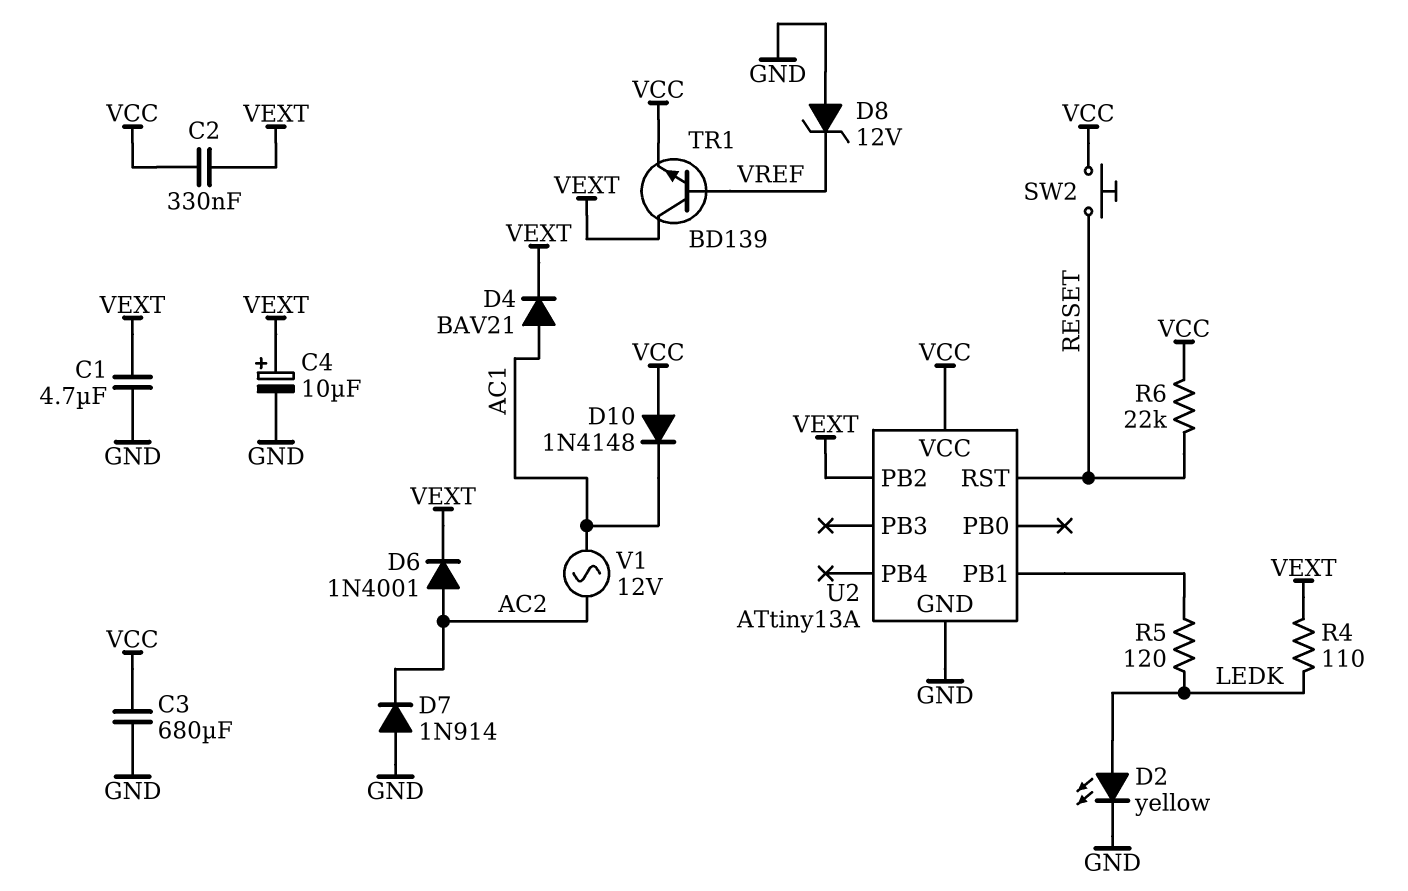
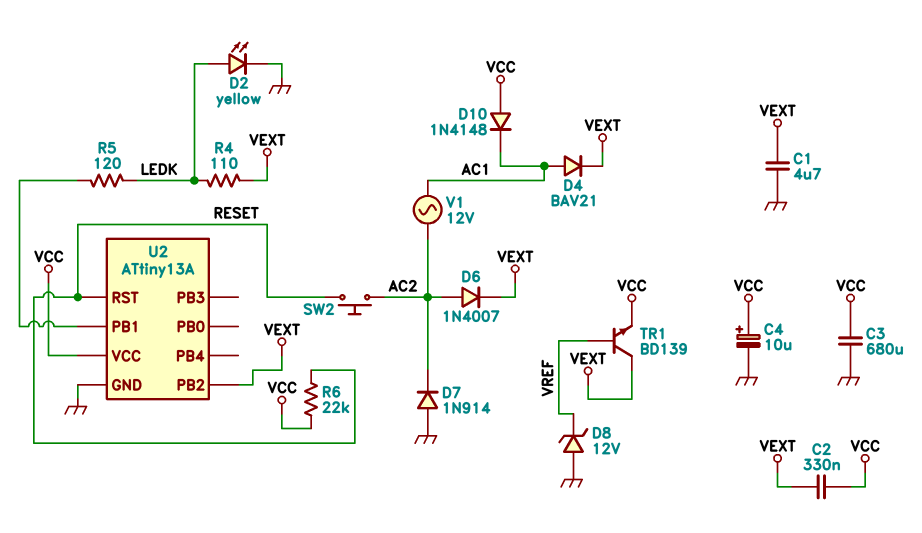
C4: 10uF (plus VEXT, minus GND) -> 10uF (plus VCC, minus GND)
D6: diode 1N4001 (A AC2, K VEXT) -> diode 1N4007 (A AC2, K VEXT)
SW2: button (RESET, VCC) -> button (AC2, RESET)

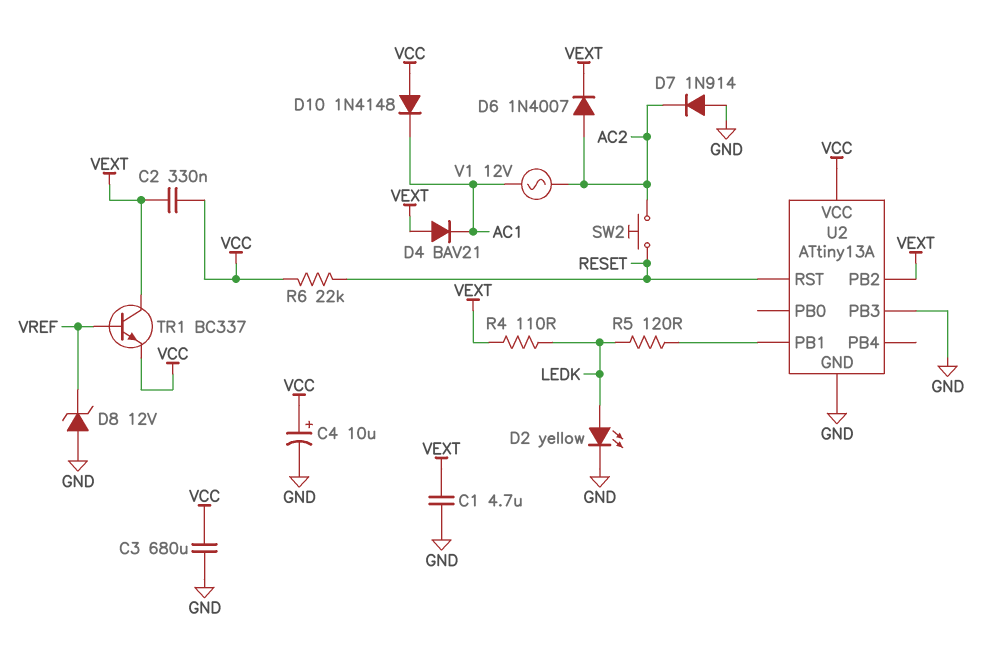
D4: diode BAV21 (A AC1, K VEXT) -> diode BAV21 (A VEXT, K AC1)
TR1: NPN BD139 (B VREF, C VEXT, E VCC) -> NPN BC337 (B VREF, C VEXT, E VCC)
U2 pin PB3: none -> GND

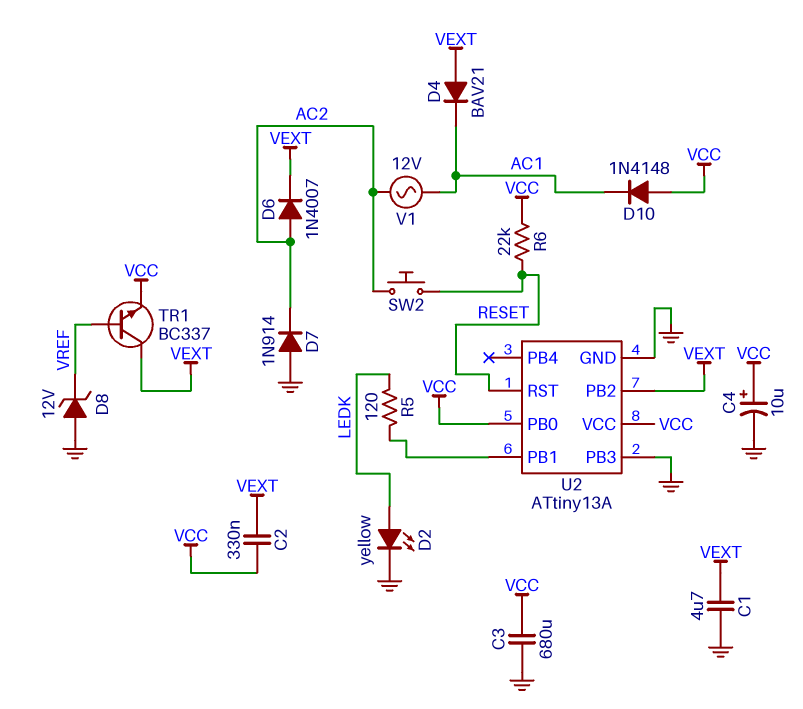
R4: 110 (LEDK, VEXT) -> none
U2 pin PB0: none -> VCC

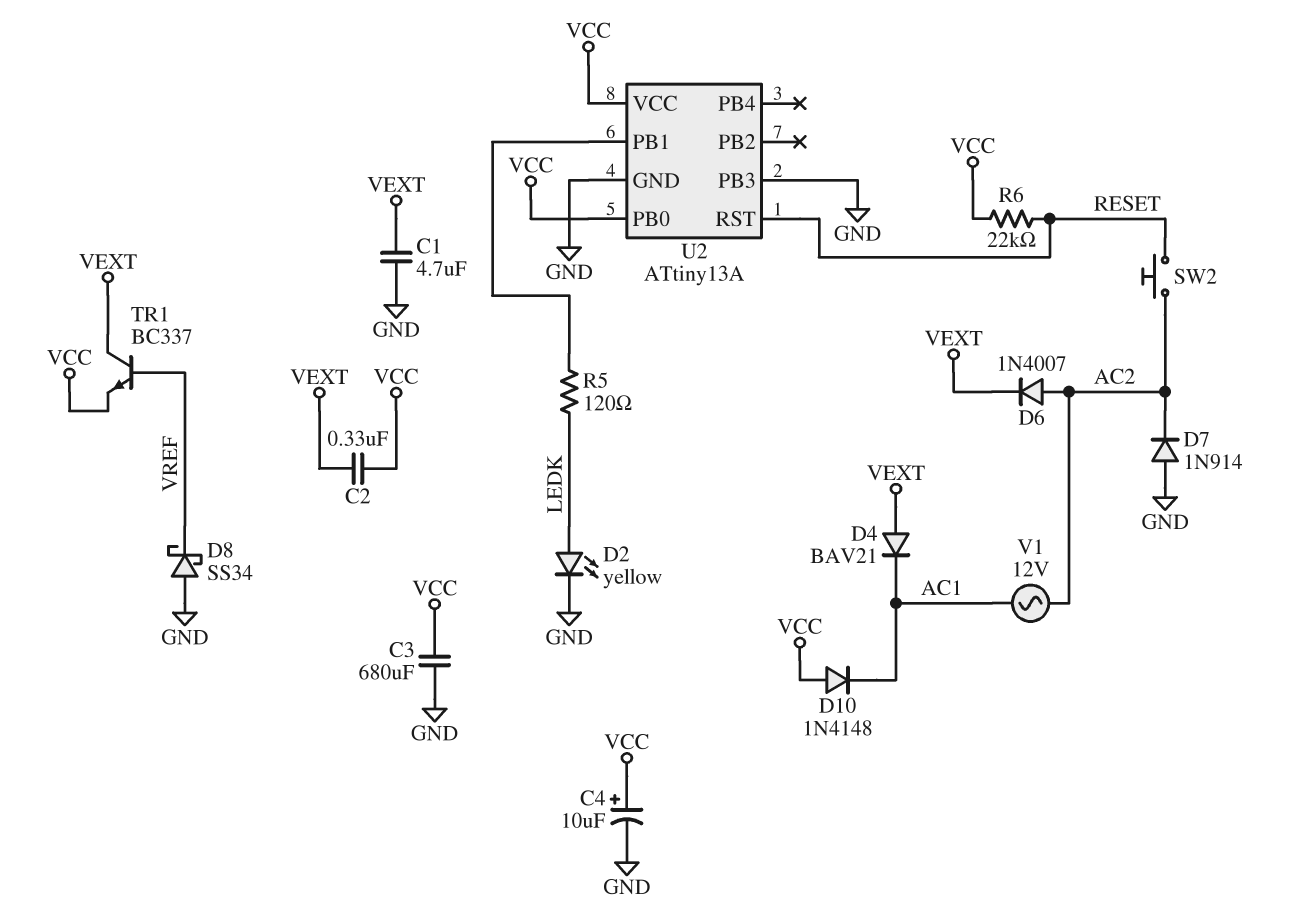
D8: zener 12V (A GND, K VREF) -> schottky SS34 (A GND, K VREF)
U2 pin PB2: VEXT -> none

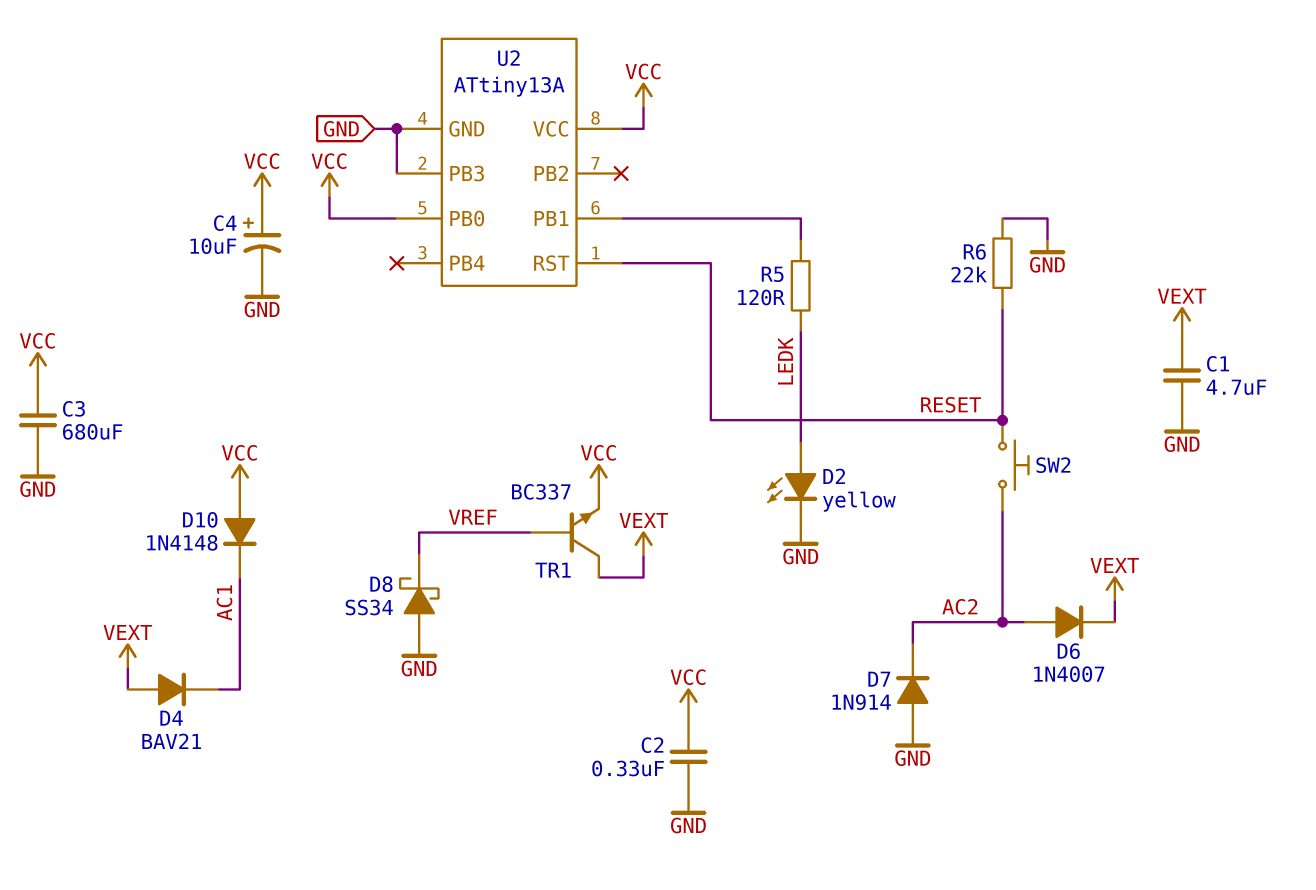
C2: 330nF (VCC, VEXT) -> 330nF (GND, VCC)
R6: 22k (RESET, VCC) -> 22k (GND, RESET)
V1: AC 12V (AC1, AC2) -> none

